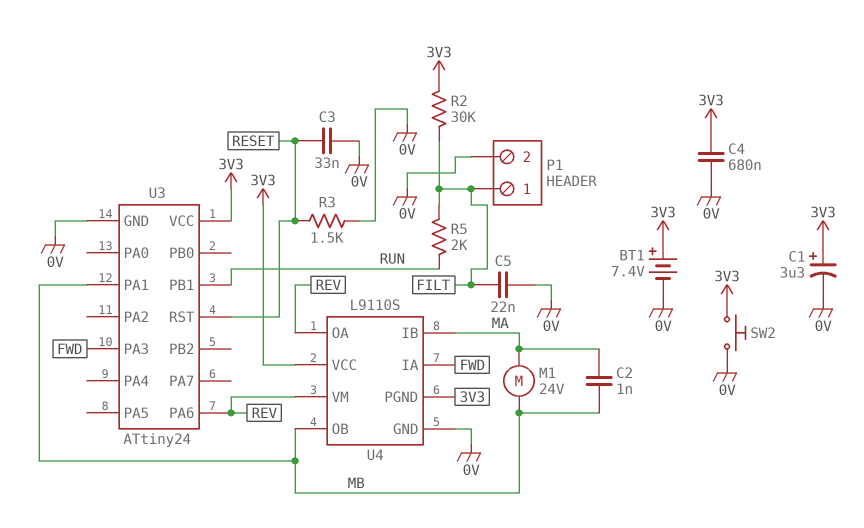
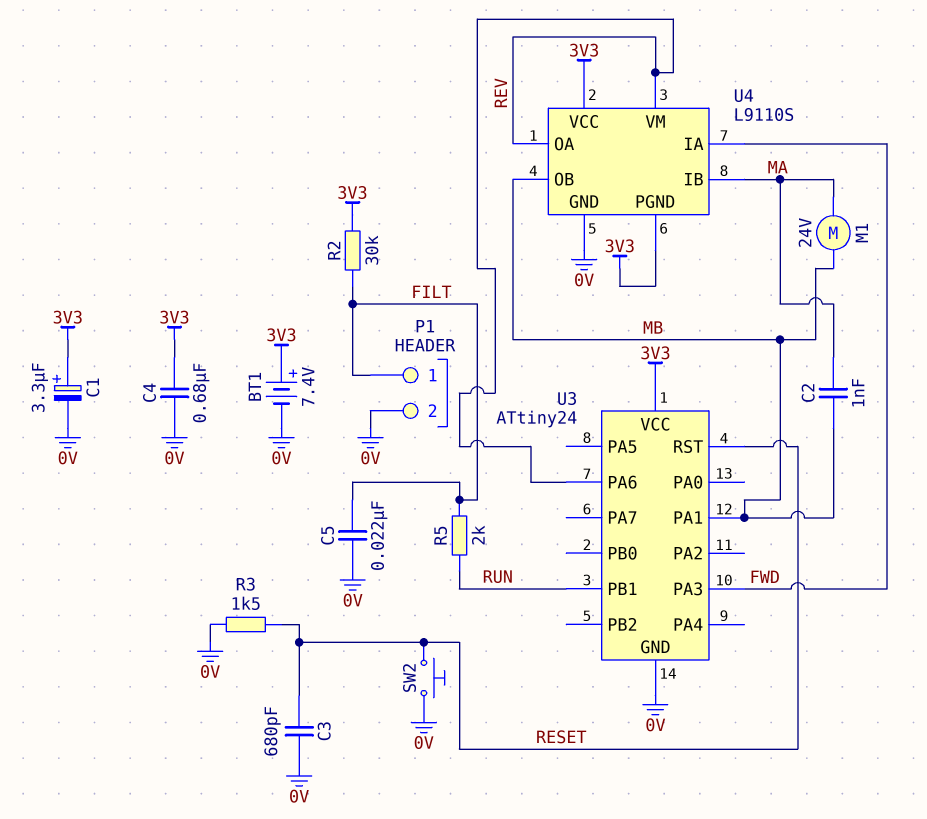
C3: 33nF (0V, RESET) -> 680pF (0V, RESET)
SW2: button (0V, 3V3) -> button (0V, RESET)

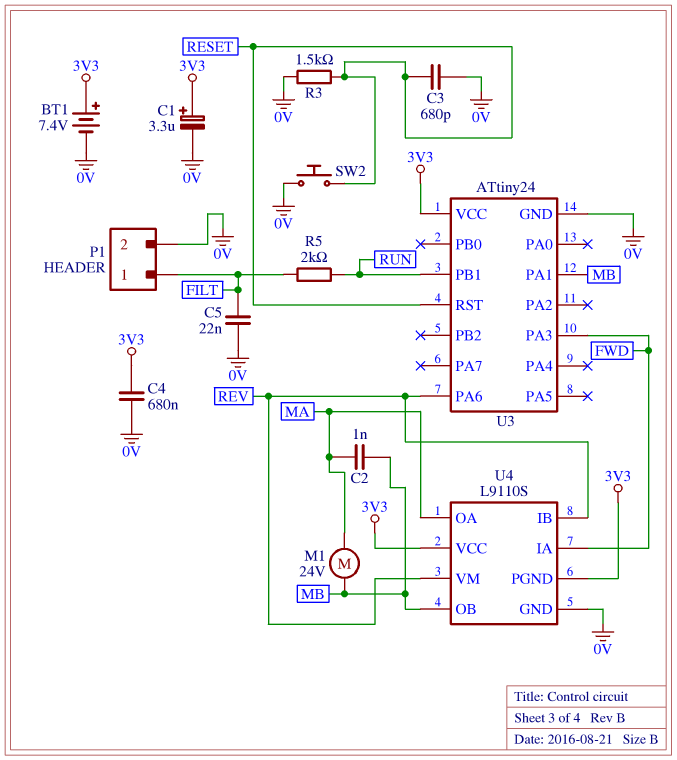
R2: 30k (3V3, FILT) -> none
U4 pin IB: MA -> REV
U4 pin OA: REV -> MA

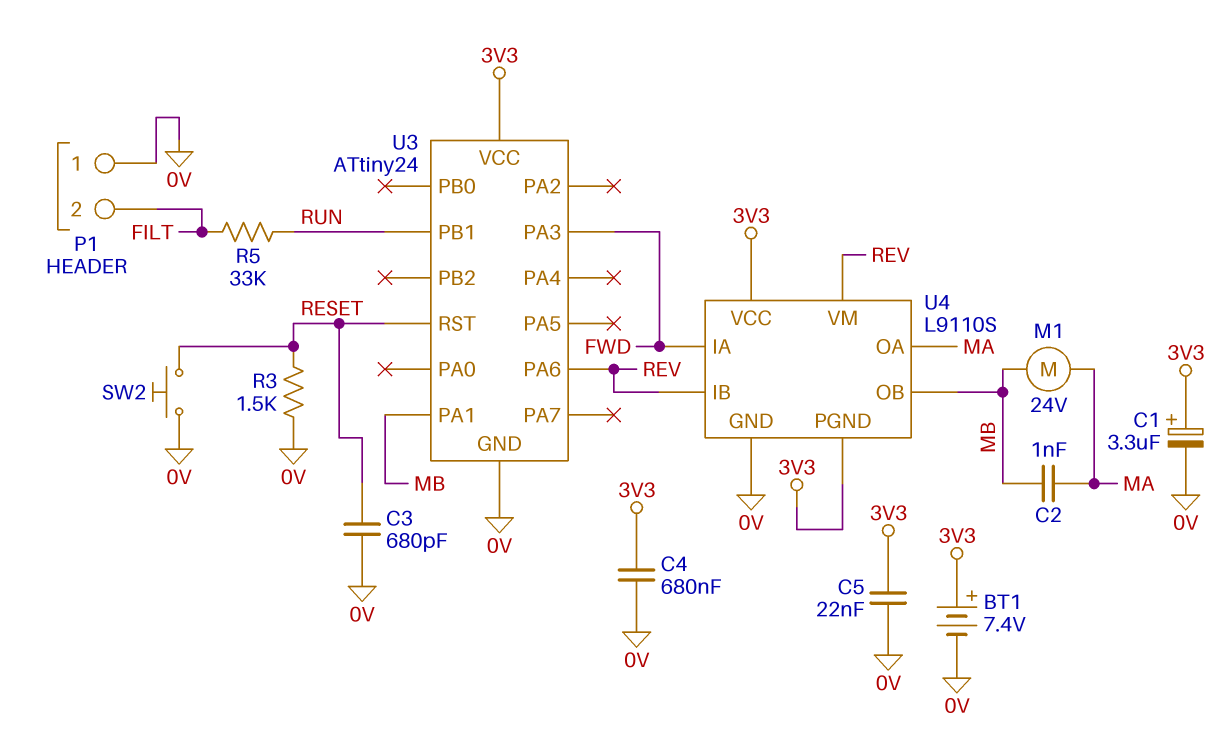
C5: 22nF (0V, FILT) -> 22nF (0V, 3V3)
P1 pin 1: FILT -> 0V
P1 pin 2: 0V -> FILT
R5: 2k (FILT, RUN) -> 33k (FILT, RUN)

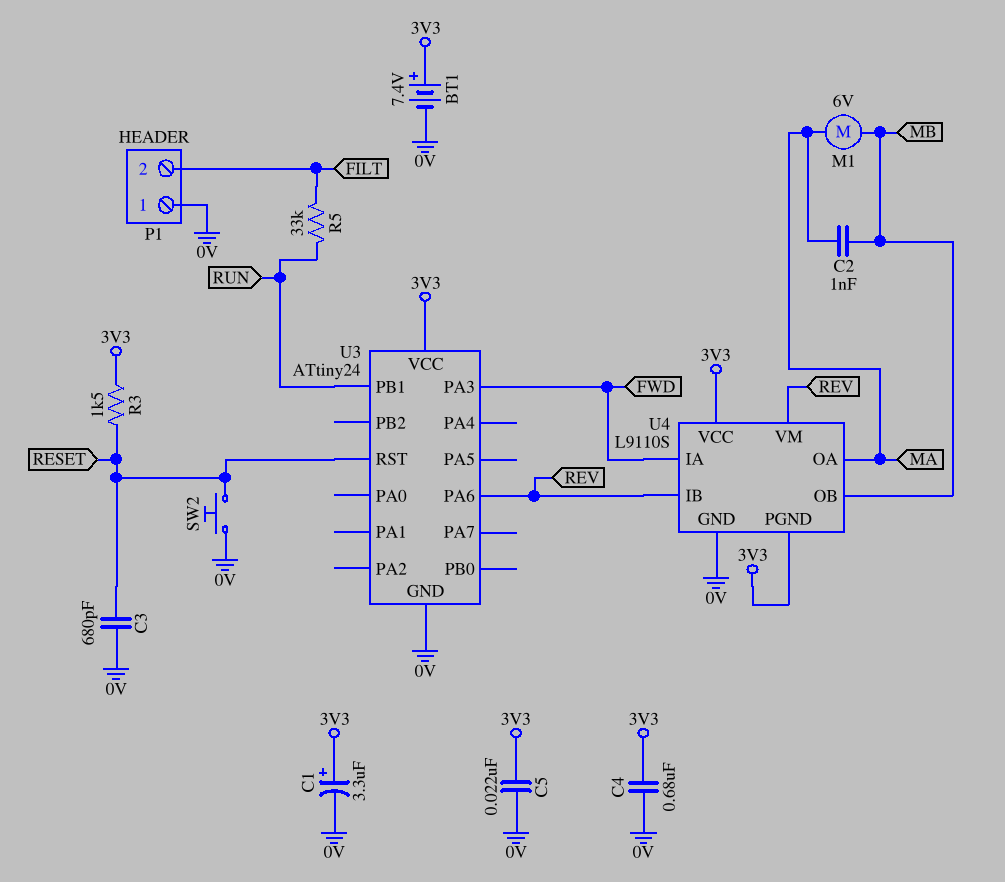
M1: motor 24V (MA, MB) -> motor 6V (MA, MB)
R3: 1.5k (0V, RESET) -> 1.5k (3V3, RESET)
U3 pin PA1: MB -> none

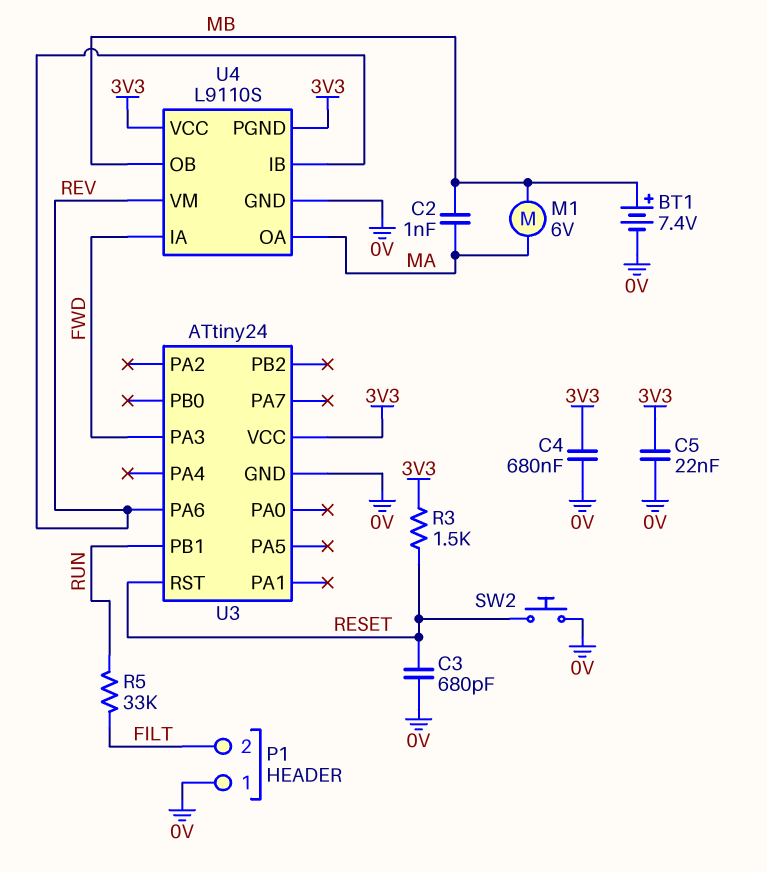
BT1: 7.4V (plus 3V3, minus 0V) -> 7.4V (plus MB, minus 0V)
C1: 3.3uF (plus 3V3, minus 0V) -> none

